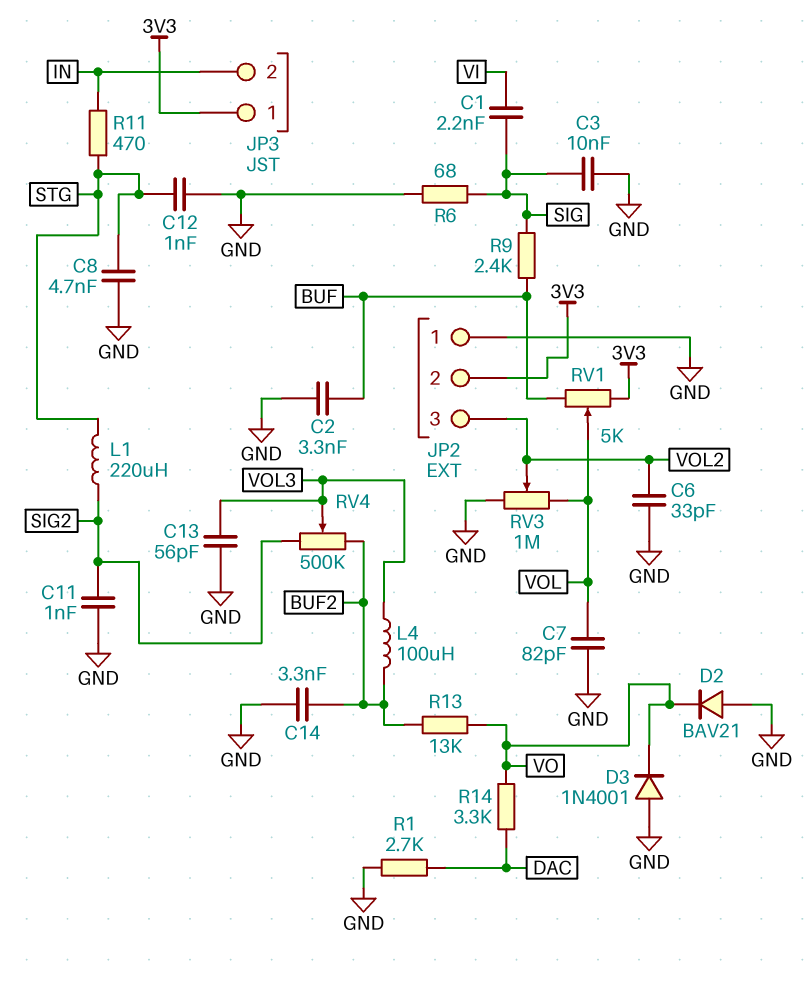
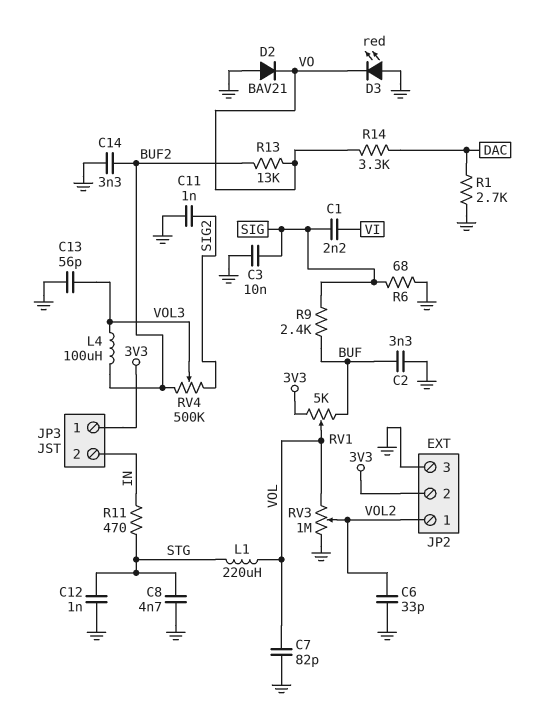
D3: diode 1N4001 (A GND, K VO) -> LED red (A GND, K VO)
JP2 pin 1: GND -> VOL2
JP2 pin 3: VOL2 -> GND
L1: 220uH (SIG2, STG) -> 220uH (STG, VOL)

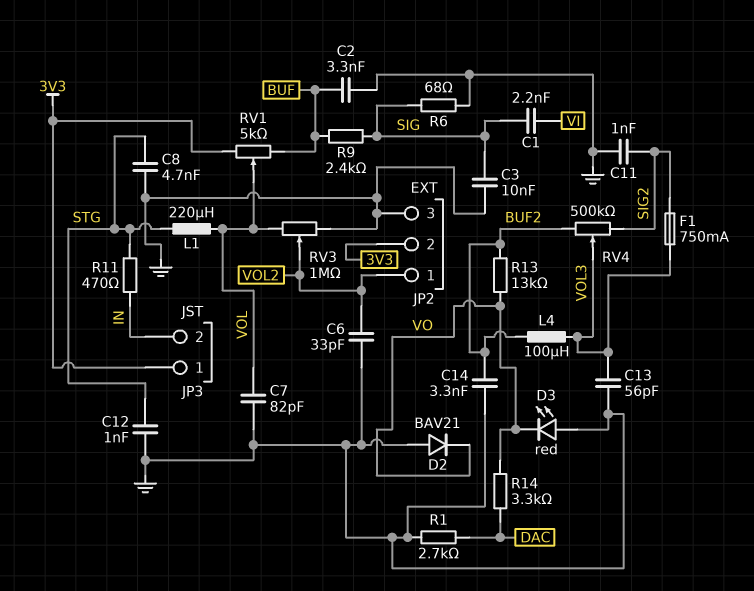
F1: none -> 750mA (SIG2, VOL3)

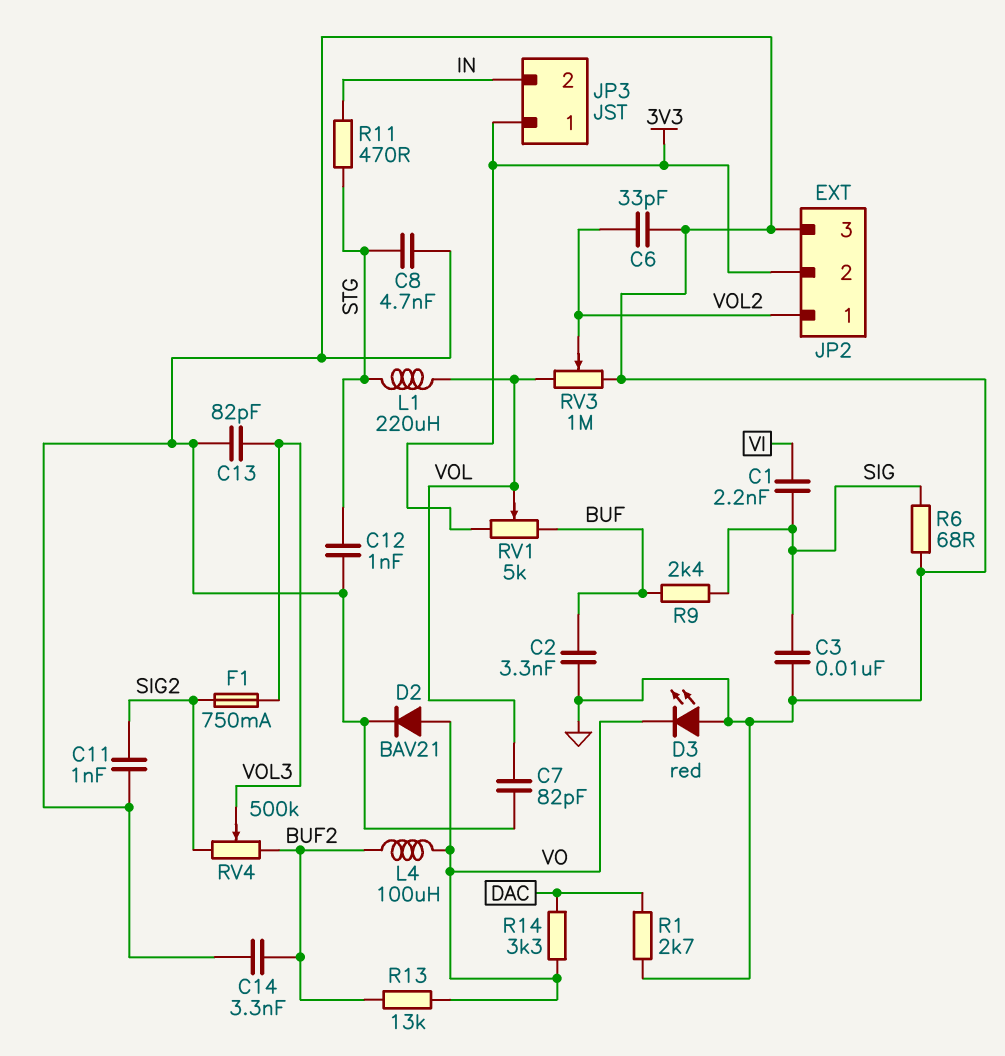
C13: 56pF (GND, VOL3) -> 82pF (GND, VOL3)
D2: diode BAV21 (A GND, K VO) -> diode BAV21 (A VO, K GND)
L4: 100uH (BUF2, VOL3) -> 100uH (BUF2, VO)

